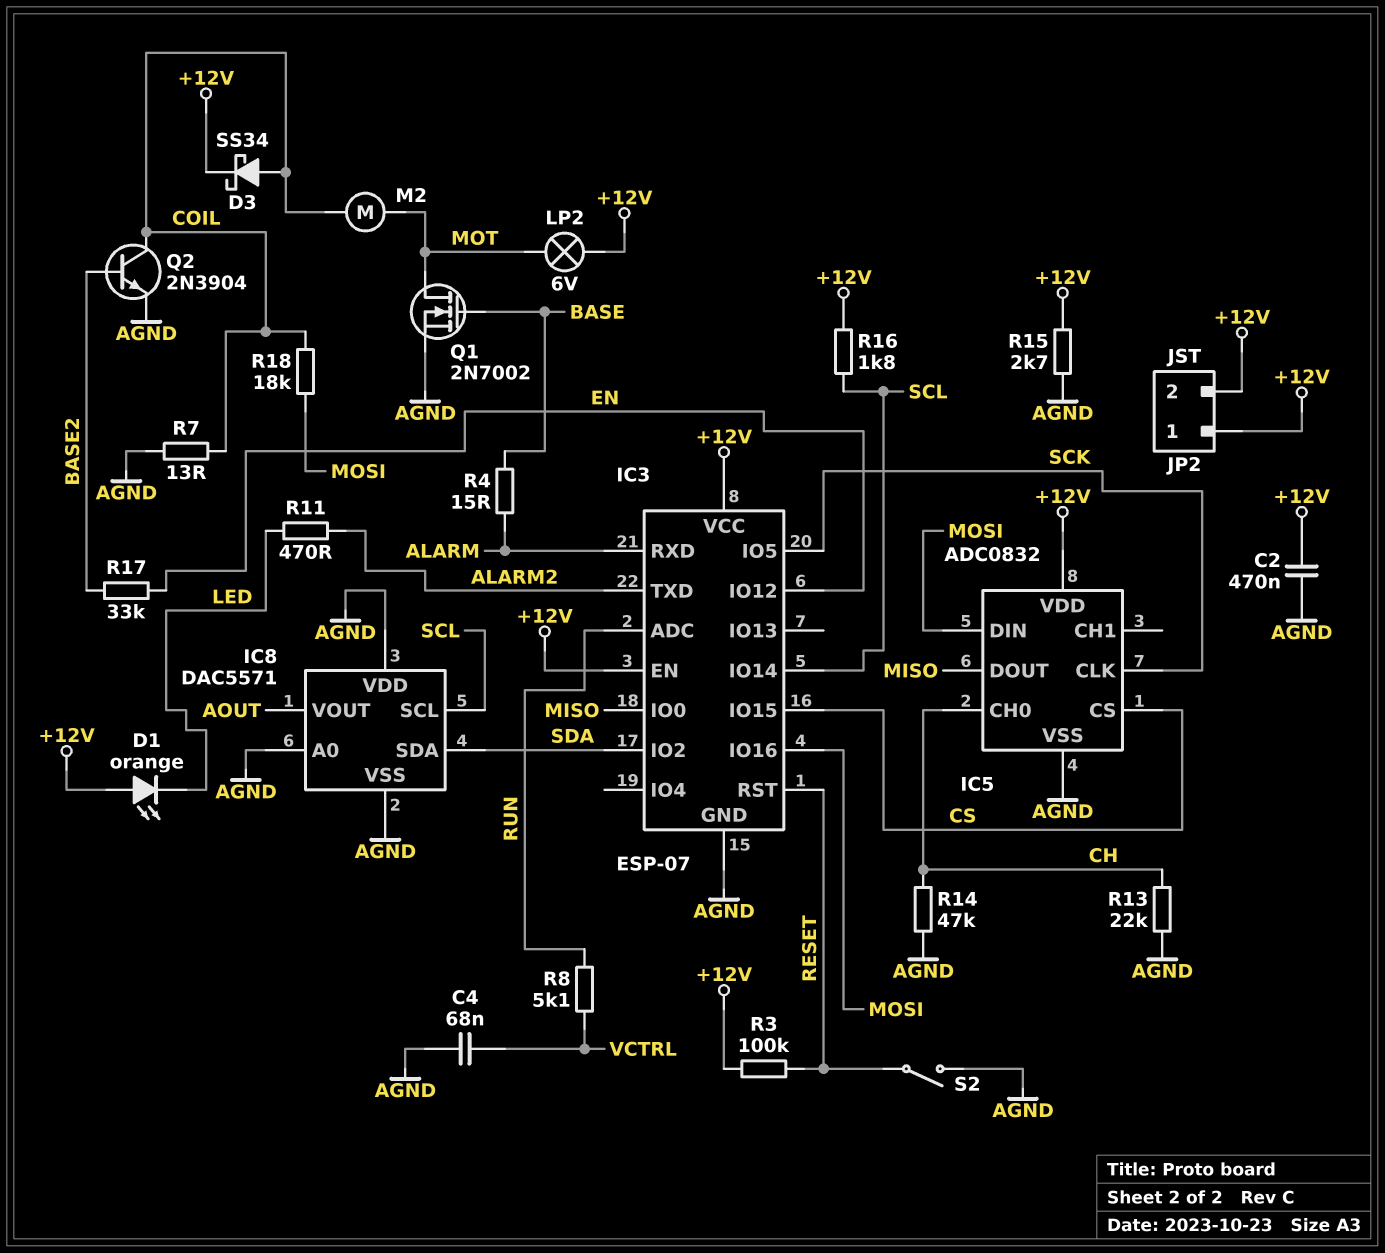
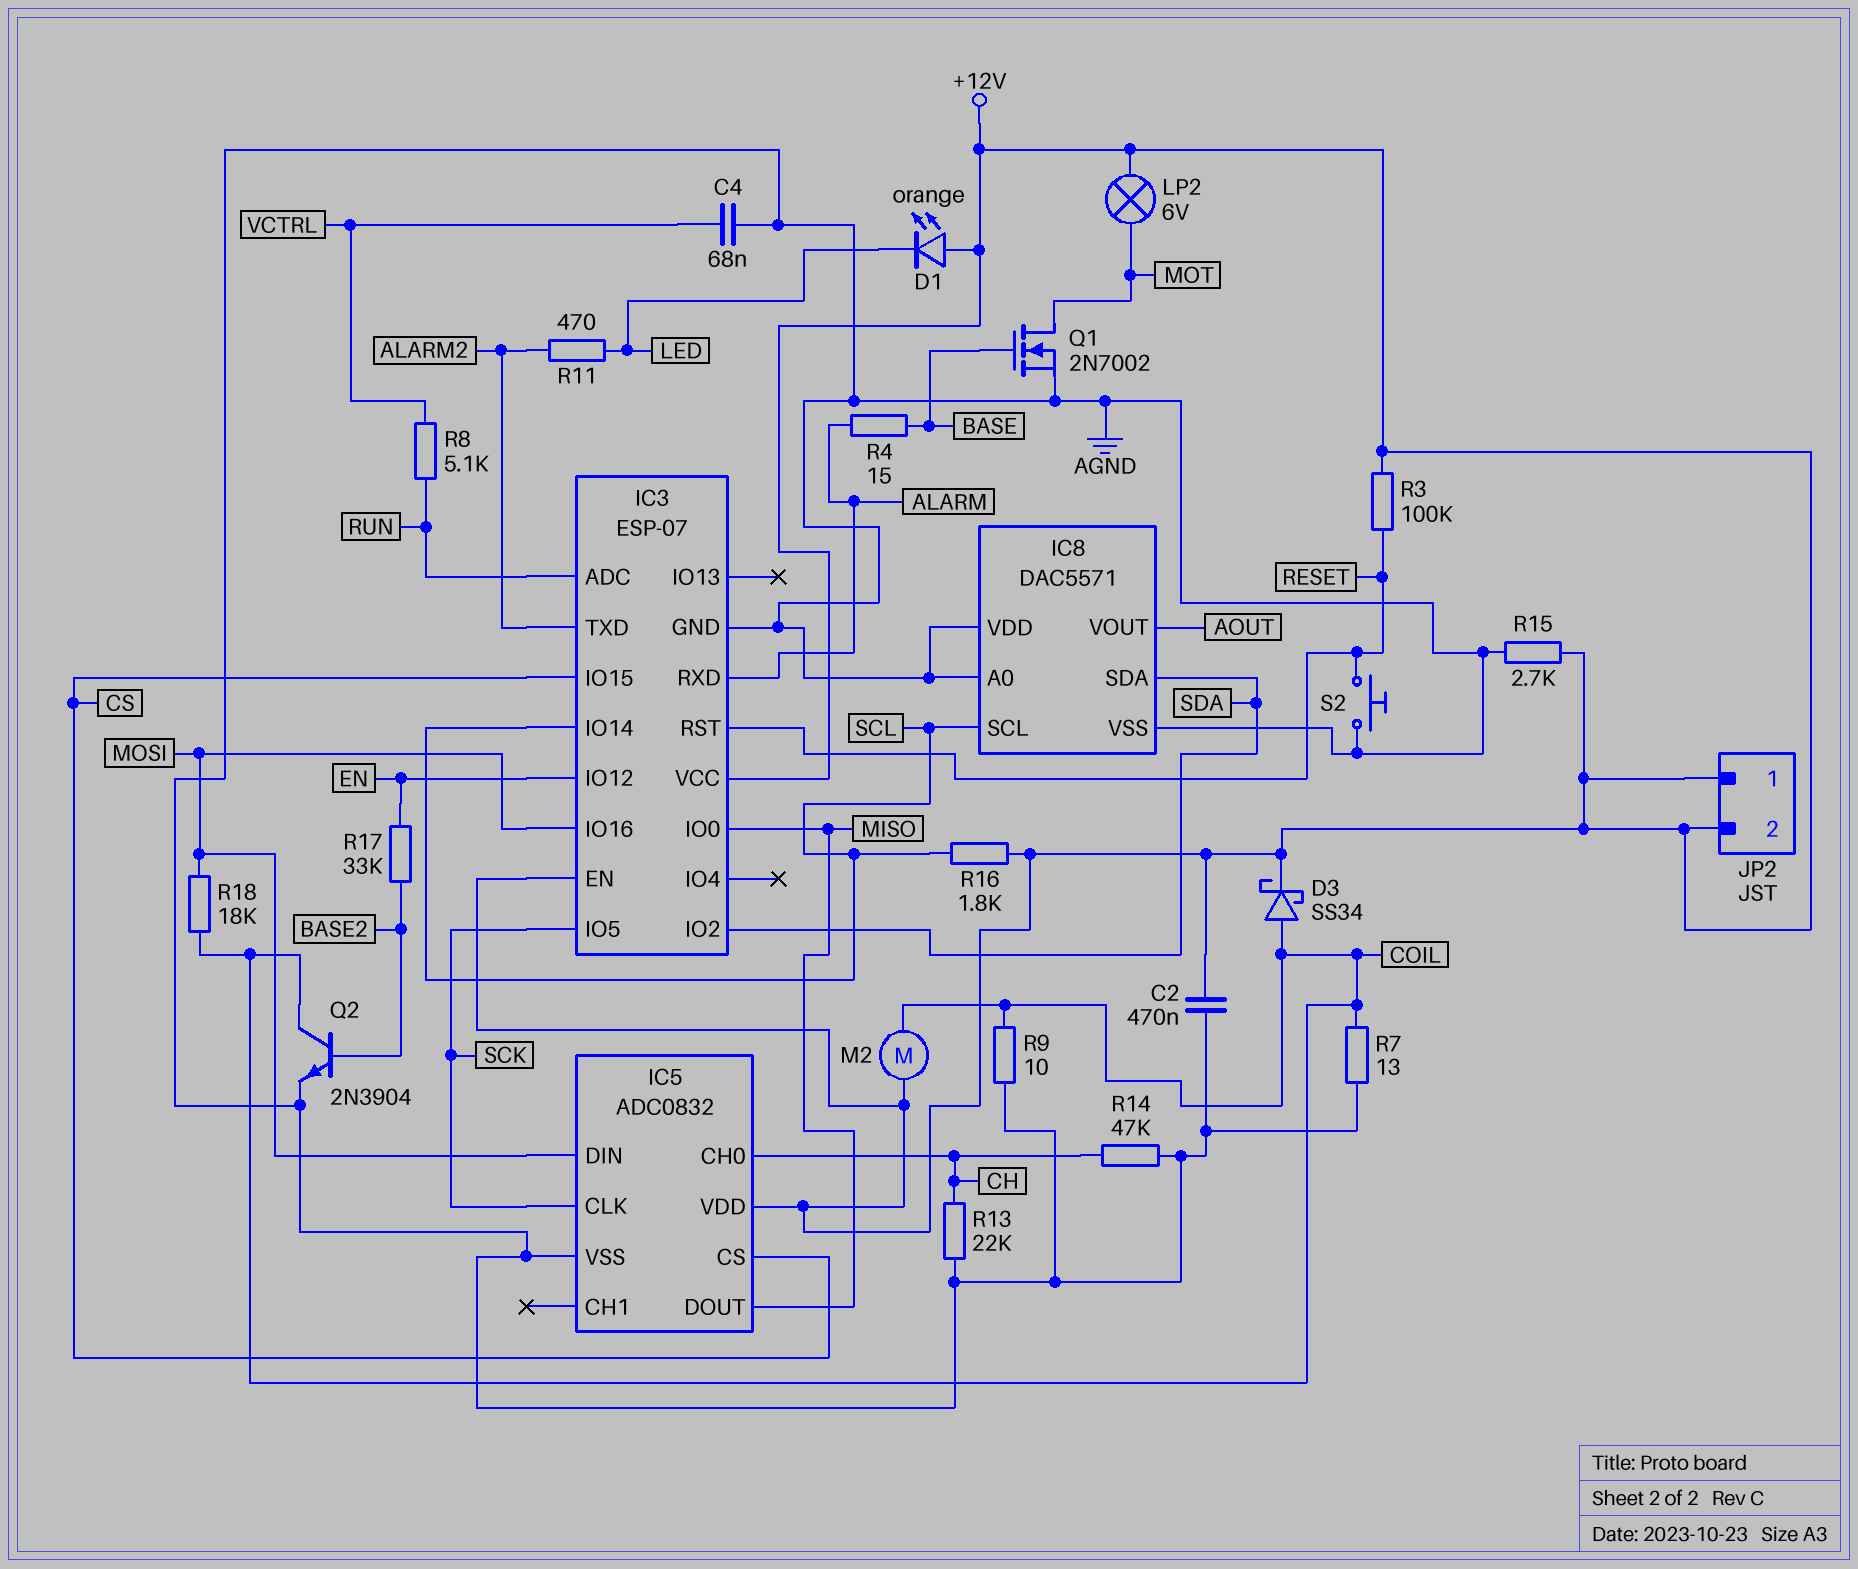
M2: motor (COIL, MOT) -> motor (+12V, COIL)
R9: none -> 10 (AGND, COIL)
S2: switch (AGND, RESET) -> button (AGND, RESET)

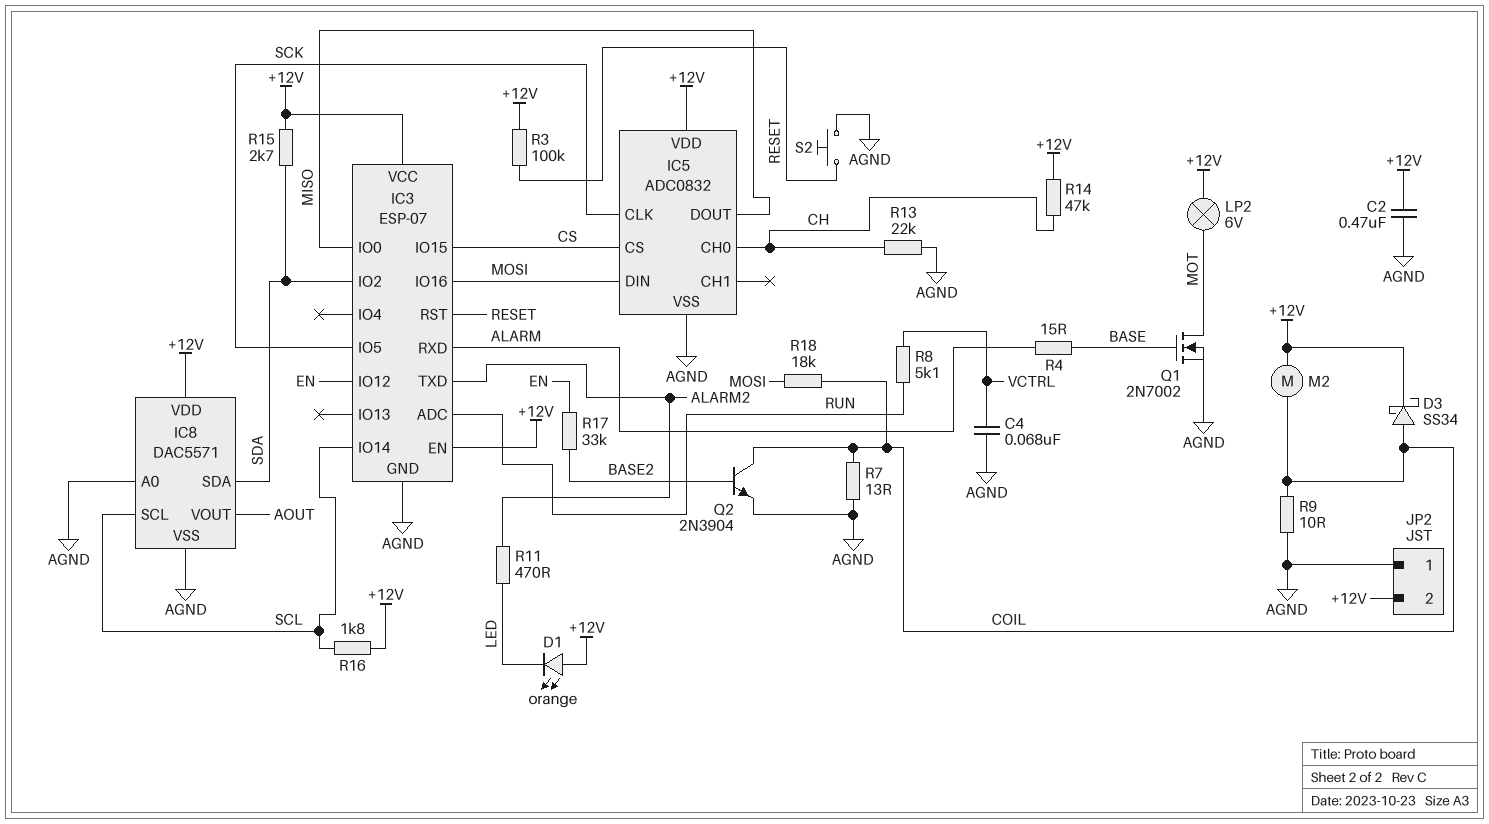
IC8 pin VDD: AGND -> +12V
JP2 pin 1: +12V -> AGND
R14: 47k (AGND, CH) -> 47k (+12V, CH)
R15: 2.7k (+12V, AGND) -> 2.7k (+12V, SDA)

